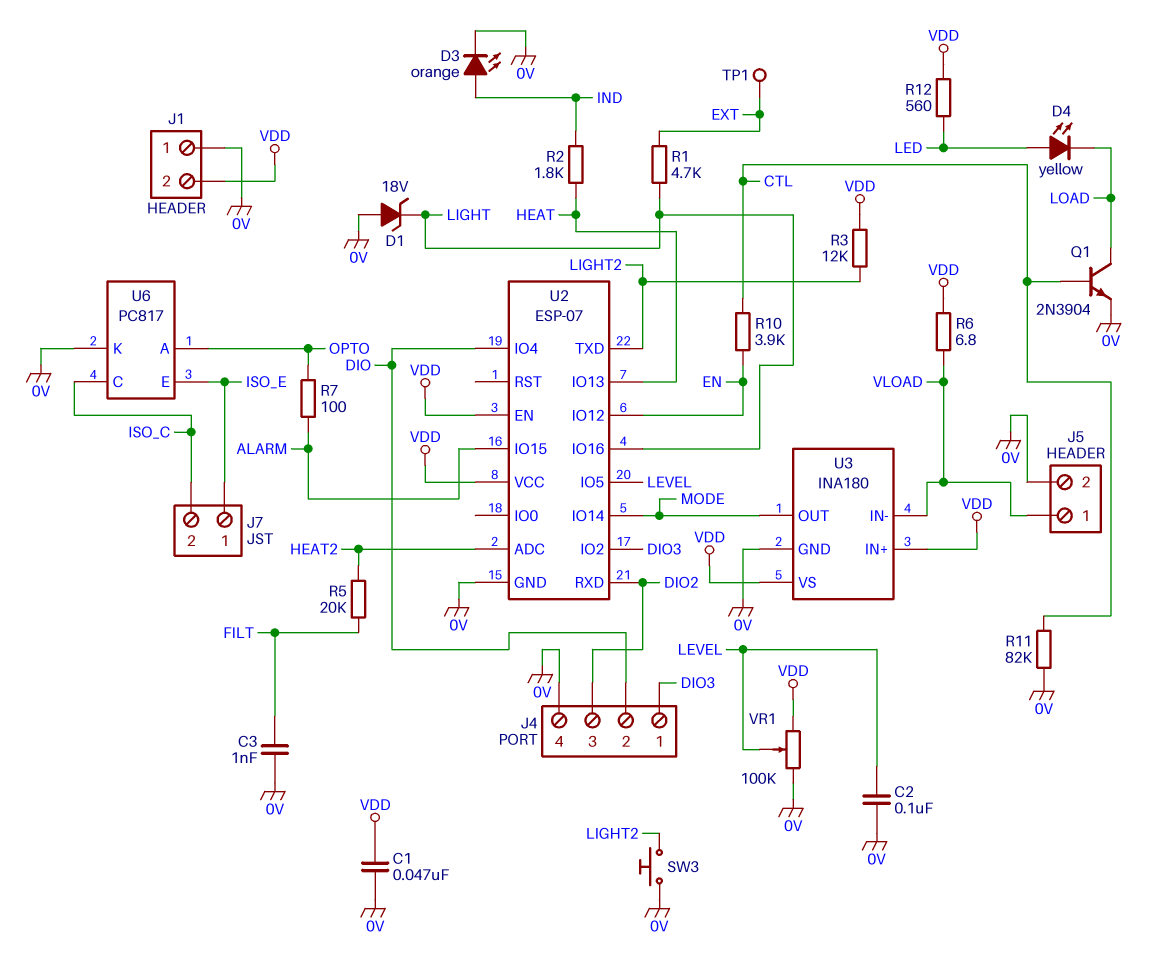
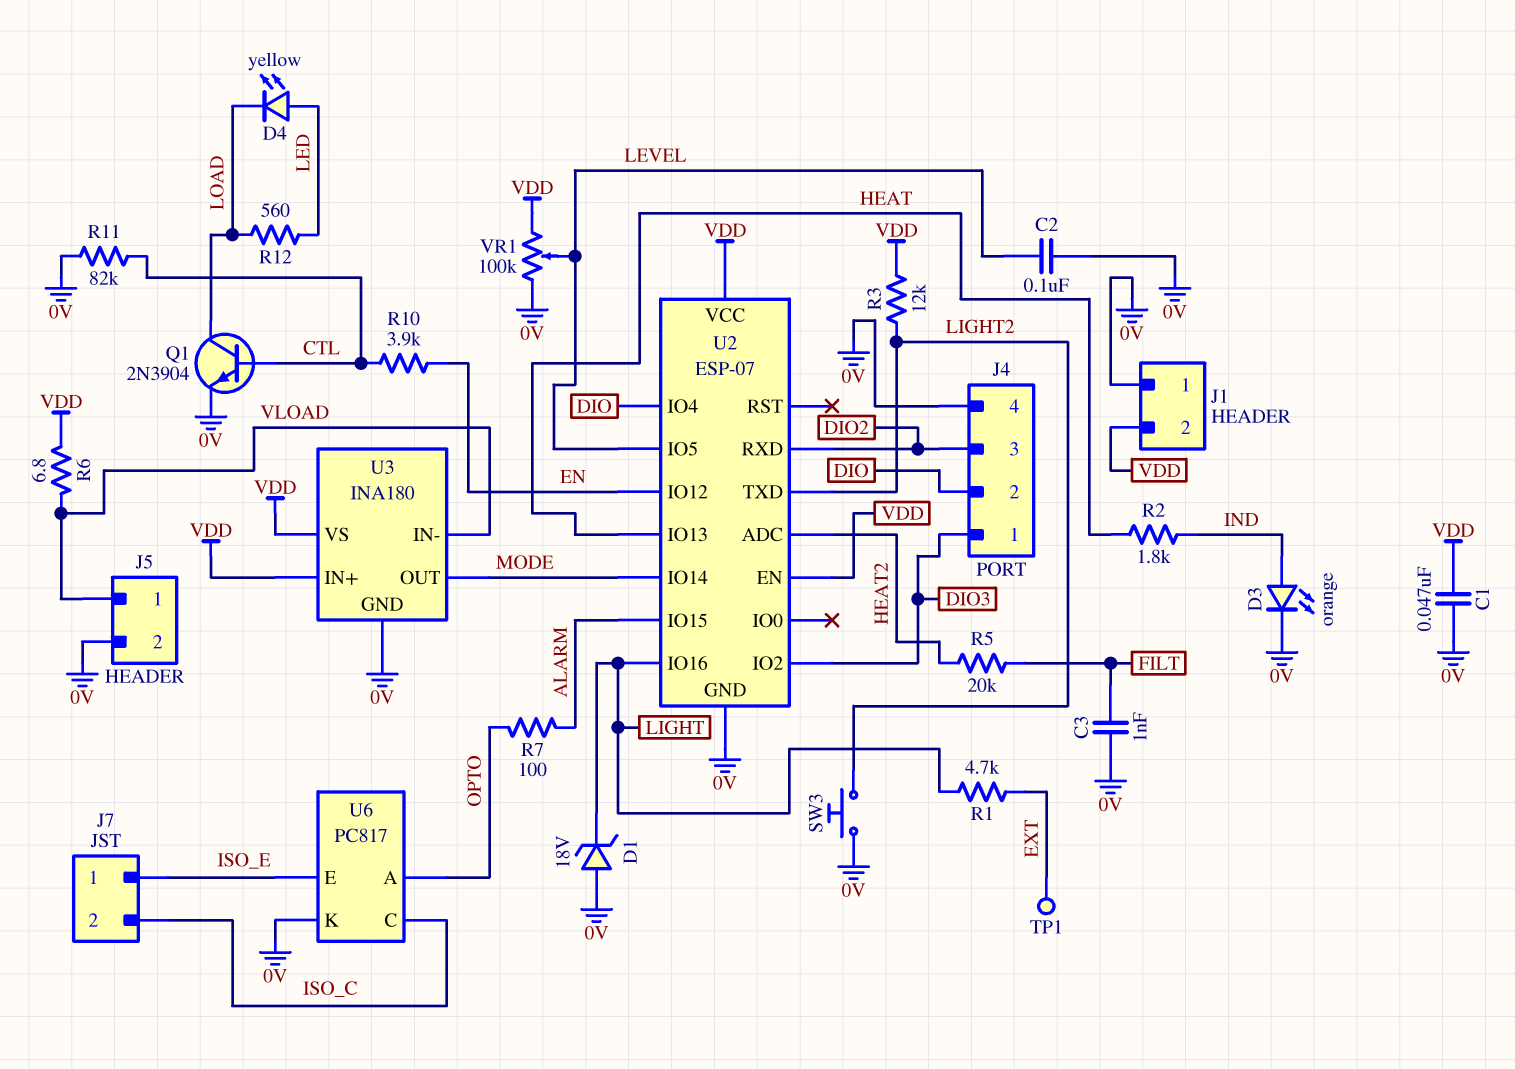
R12: 560 (LED, VDD) -> 560 (LED, LOAD)

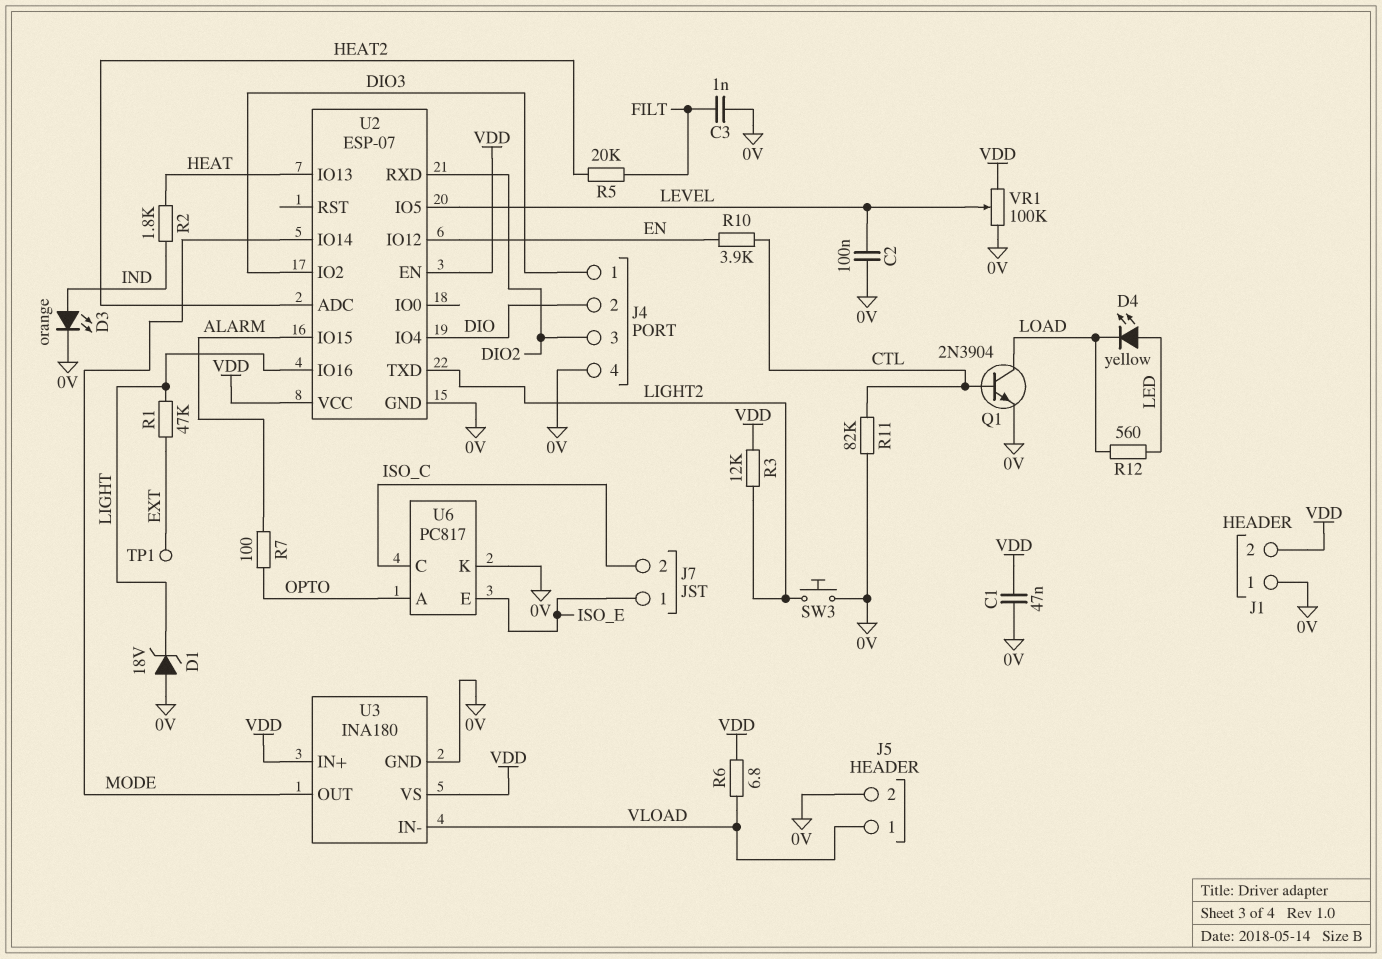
R1: 4.7k (EXT, LIGHT) -> 47k (EXT, LIGHT)

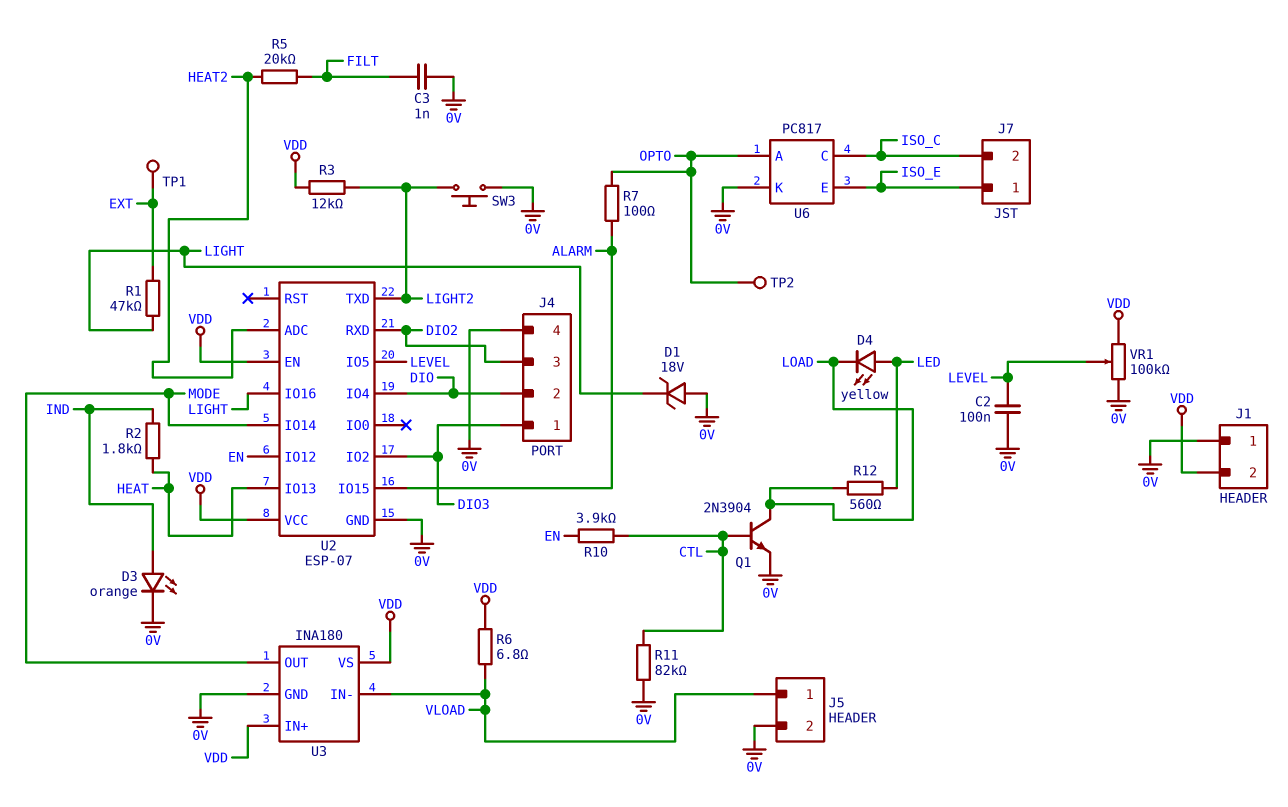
C1: 47nF (0V, VDD) -> none
TP2: none -> test point (OPTO)

